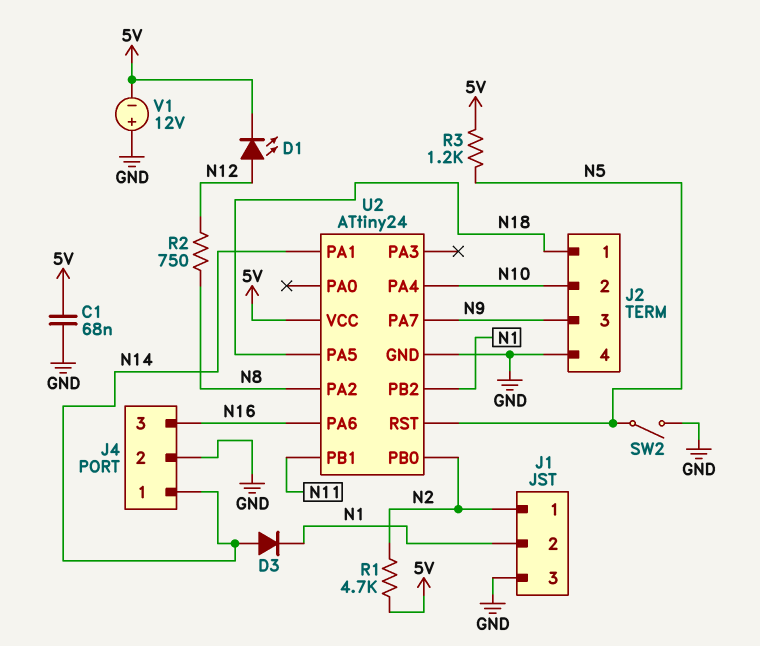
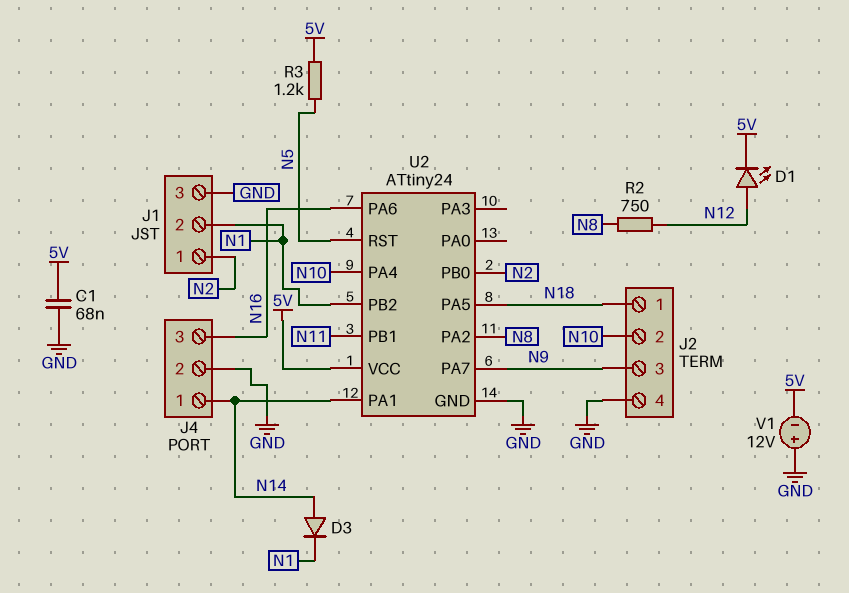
R1: 4.7k (5V, N2) -> none
SW2: switch (GND, N5) -> none

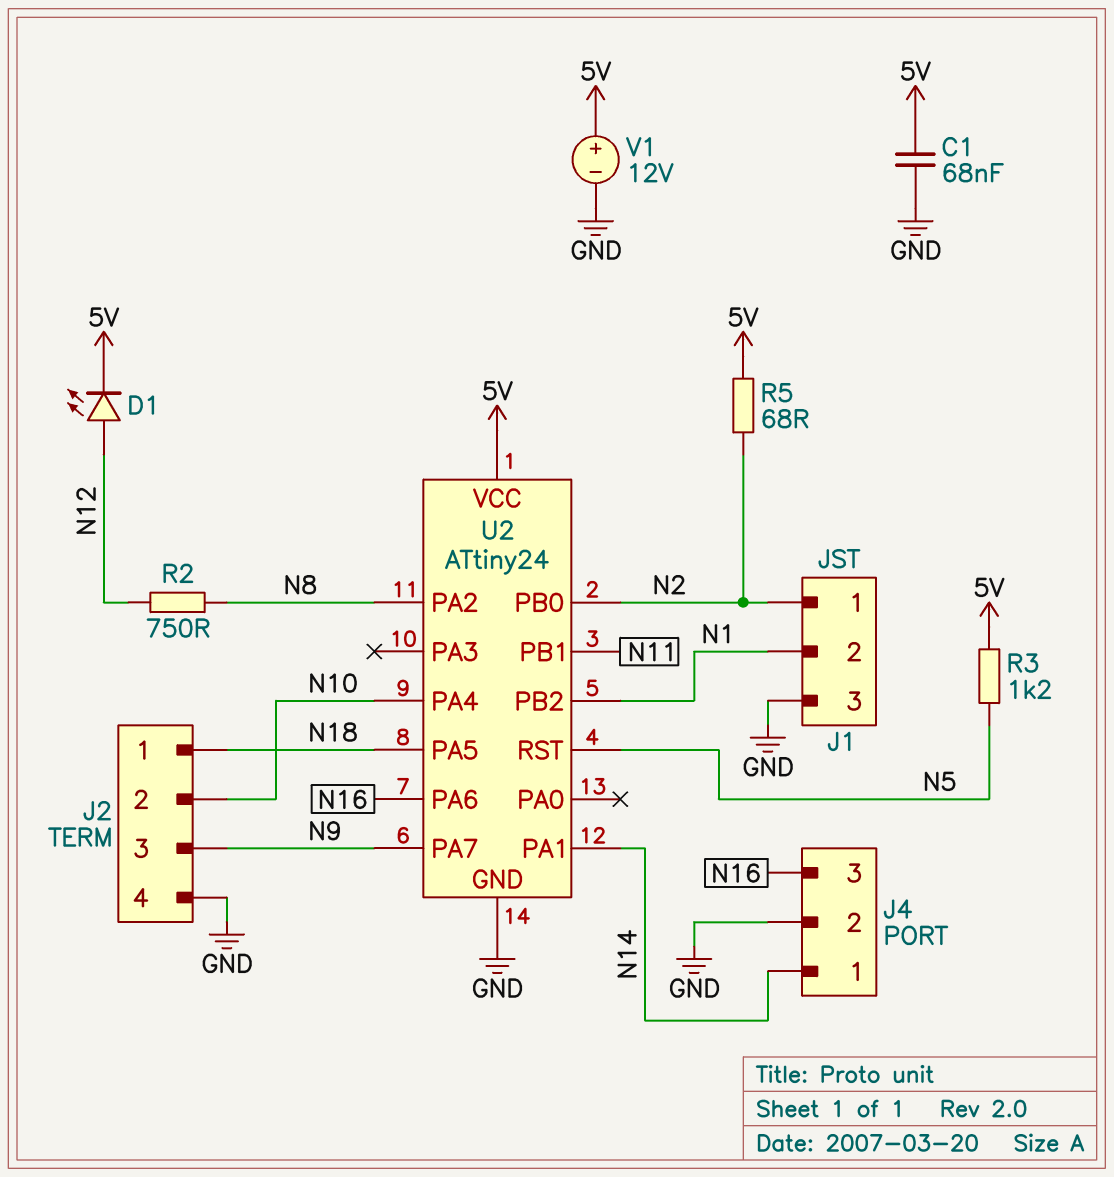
D3: diode (A N14, K N1) -> none
R5: none -> 68 (5V, N2)
V1: 12V (plus GND, minus 5V) -> 12V (plus 5V, minus GND)

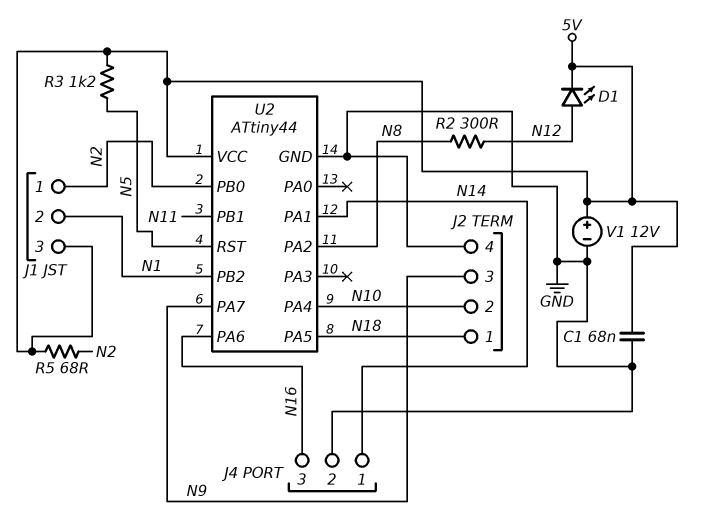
J1 pin 3: GND -> 5V
R2: 750 (N8, N12) -> 300 (N8, N12)
U2: ATtiny24 -> ATtiny44

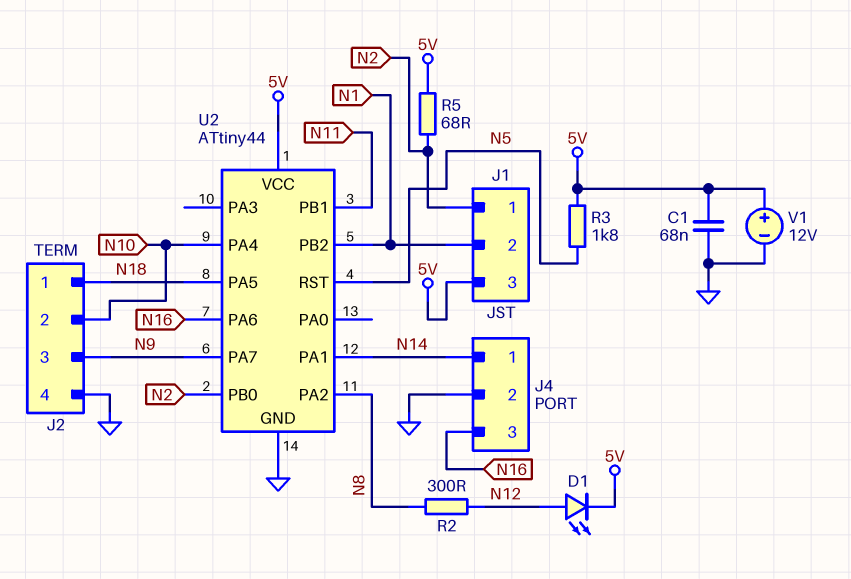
R3: 1.2k (5V, N5) -> 1.8k (5V, N5)

